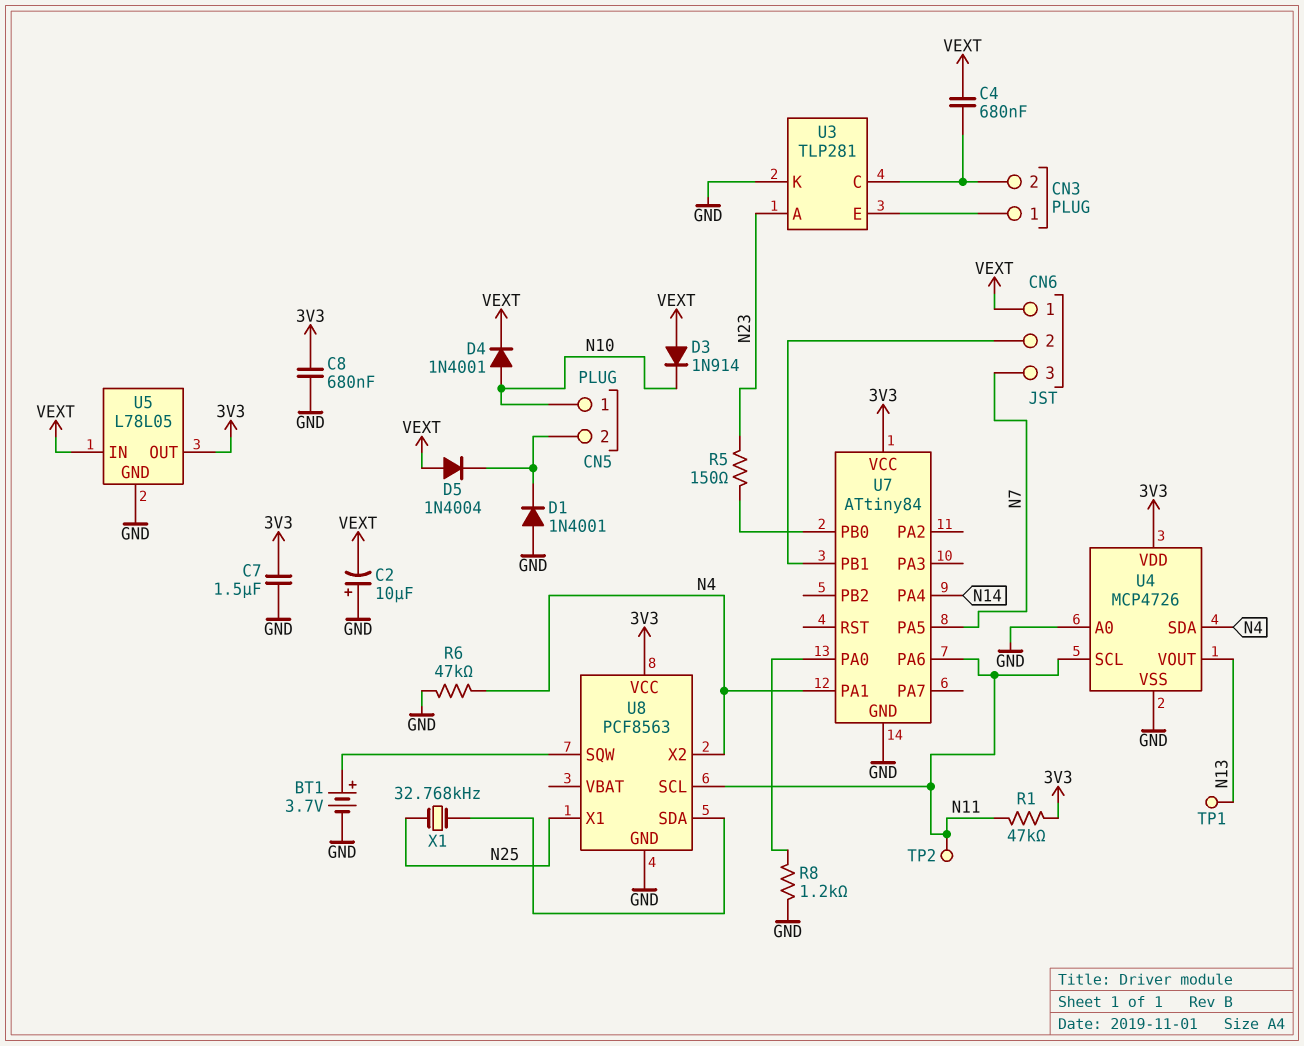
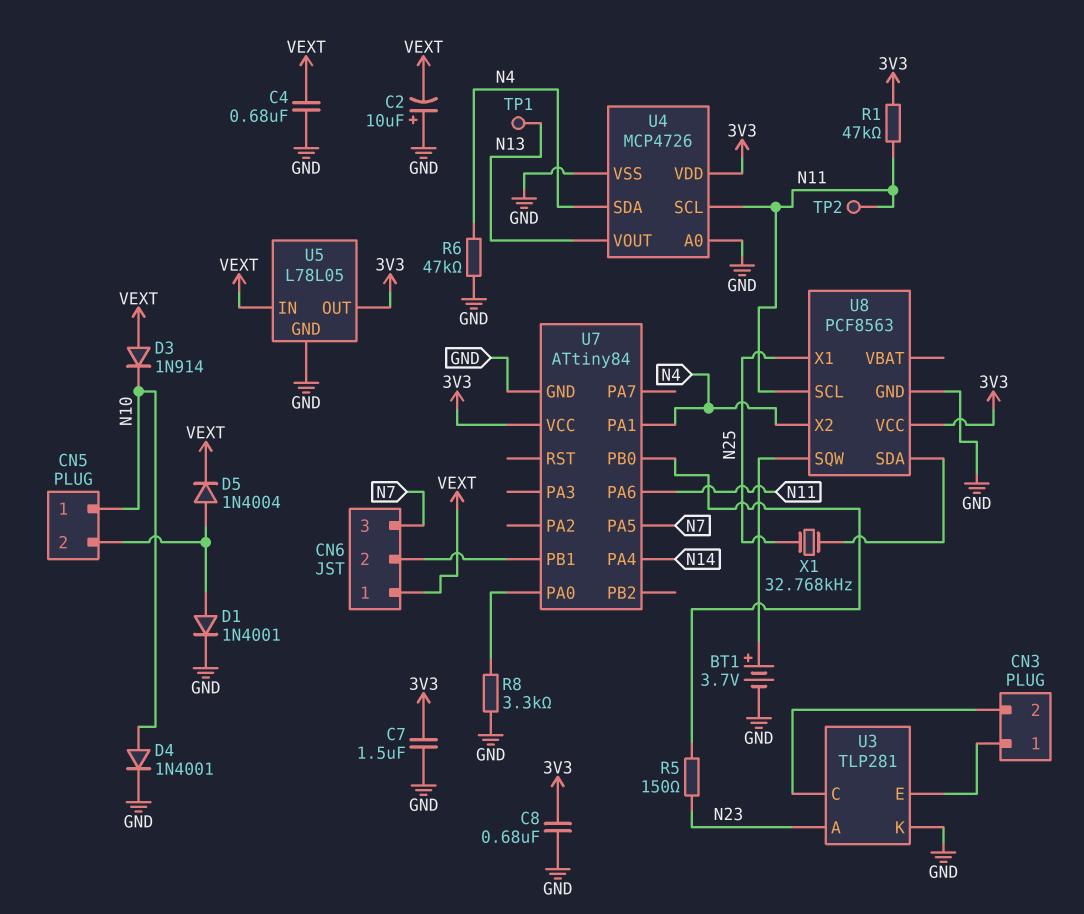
C4: 680nF (CN3/2, VEXT) -> 680nF (GND, VEXT)
D1: diode 1N4001 (A GND, K CN5/2) -> diode 1N4001 (A CN5/2, K GND)
D4: diode 1N4001 (A N10, K VEXT) -> diode 1N4001 (A N10, K GND)
D5: diode 1N4004 (A VEXT, K CN5/2) -> diode 1N4004 (A CN5/2, K VEXT)
R8: 1.2k (GND, U7/PA0) -> 3.3k (GND, U7/PA0)

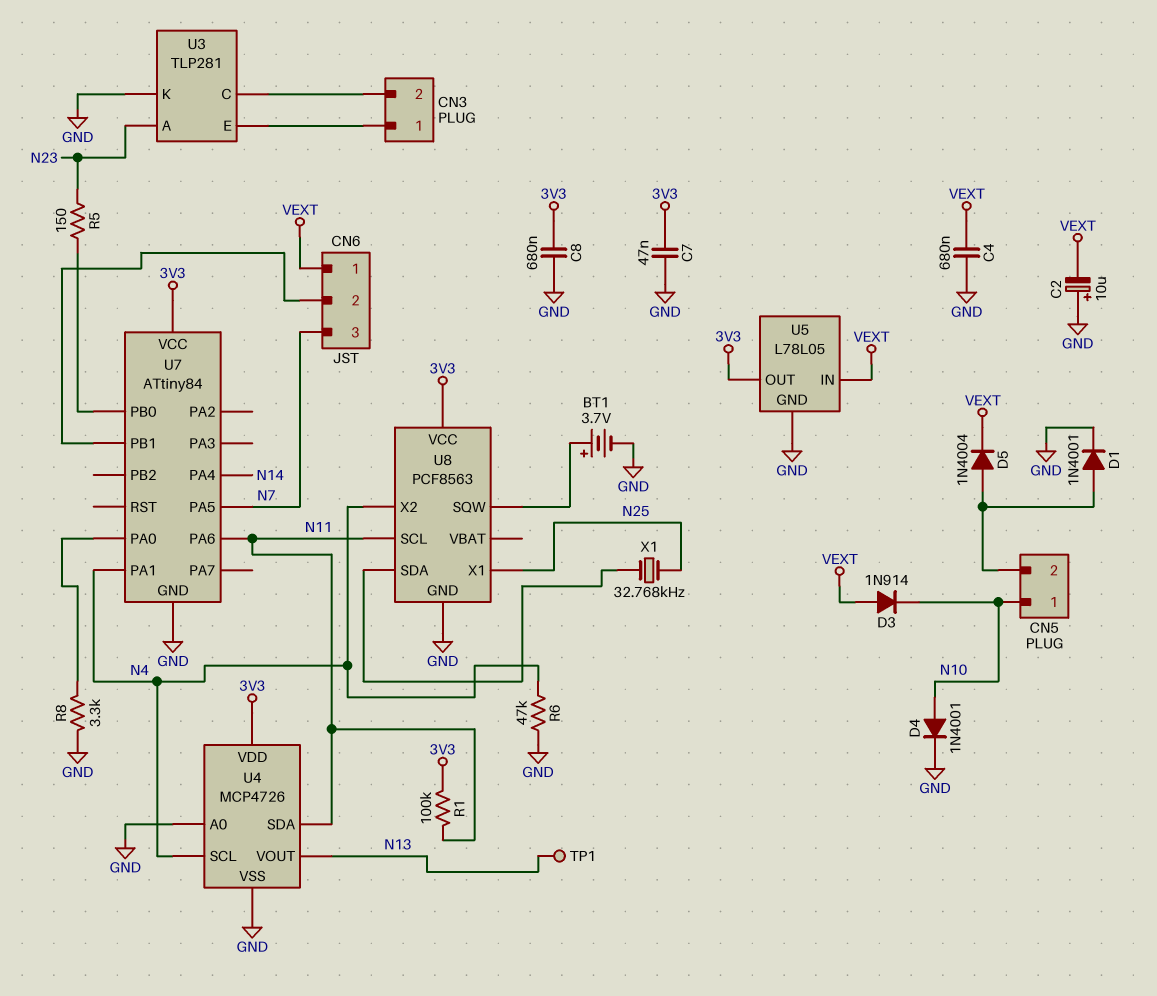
C7: 1.5uF (3V3, GND) -> 47nF (3V3, GND)
R1: 47k (3V3, N11) -> 100k (3V3, N11)
TP2: test point (N11) -> none
U4 pin SCL: N11 -> N4
U4 pin SDA: N4 -> N11

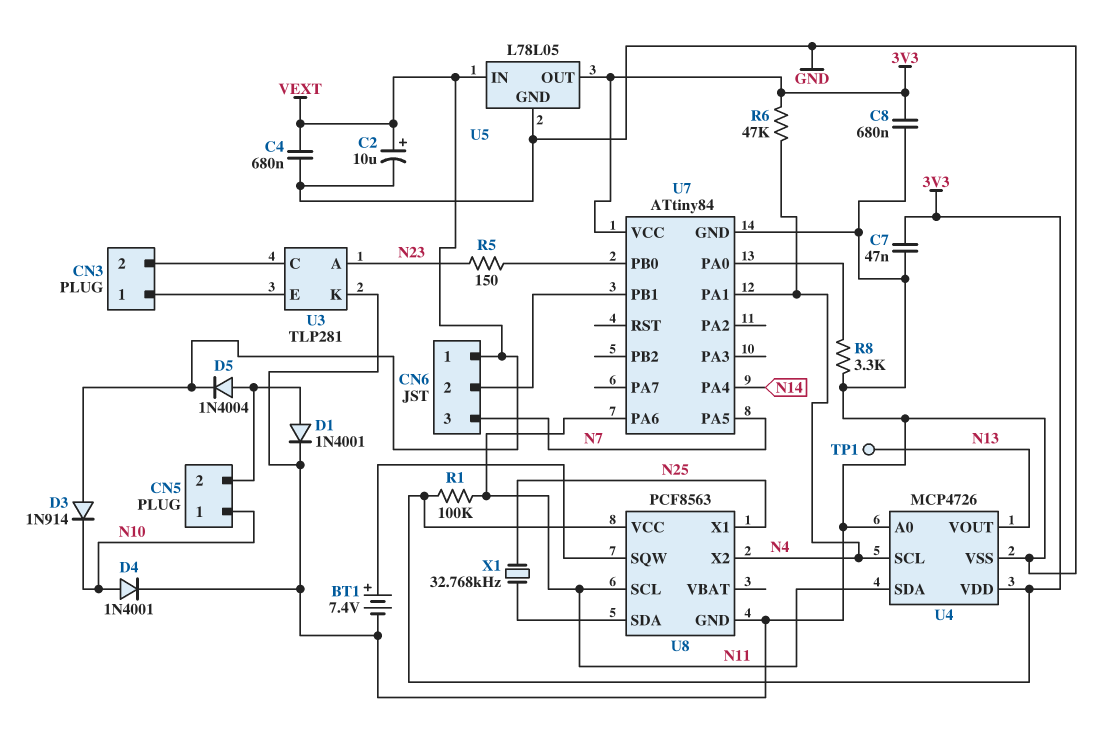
BT1: 3.7V (plus U8/SQW, minus GND) -> 7.4V (plus U8/SQW, minus GND)
C2: 10uF (plus GND, minus VEXT) -> 10uF (plus VEXT, minus GND)
R6: 47k (GND, N4) -> 47k (3V3, N4)

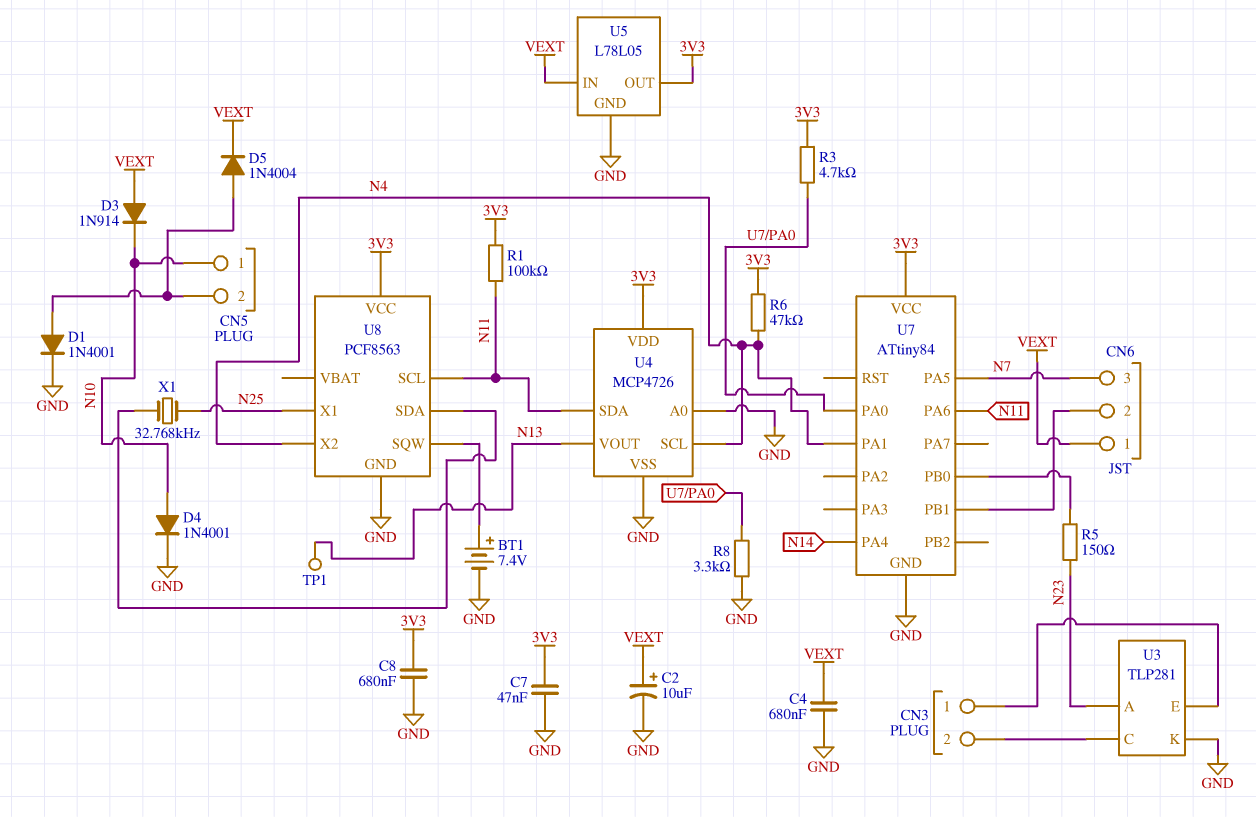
R3: none -> 4.7k (3V3, U7/PA0)

